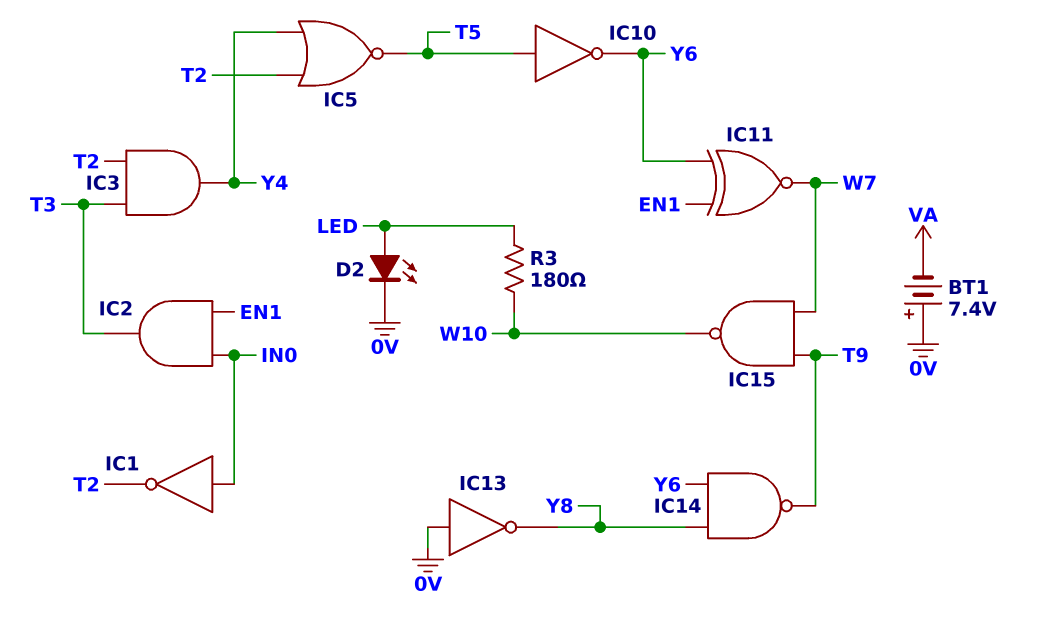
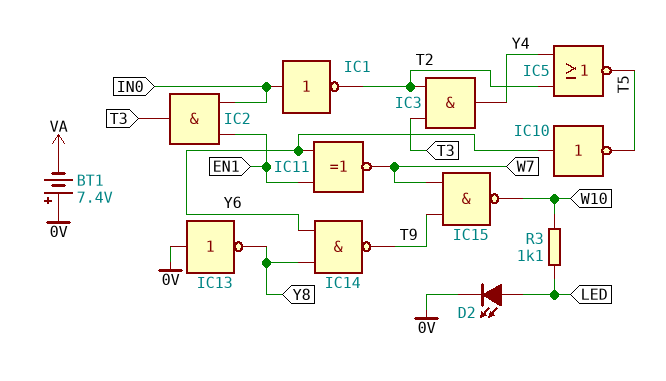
IC10: NOT (in T5, out Y6) -> NOT (in Y6, out T5)
R3: 180 (LED, W10) -> 1.1k (LED, W10)

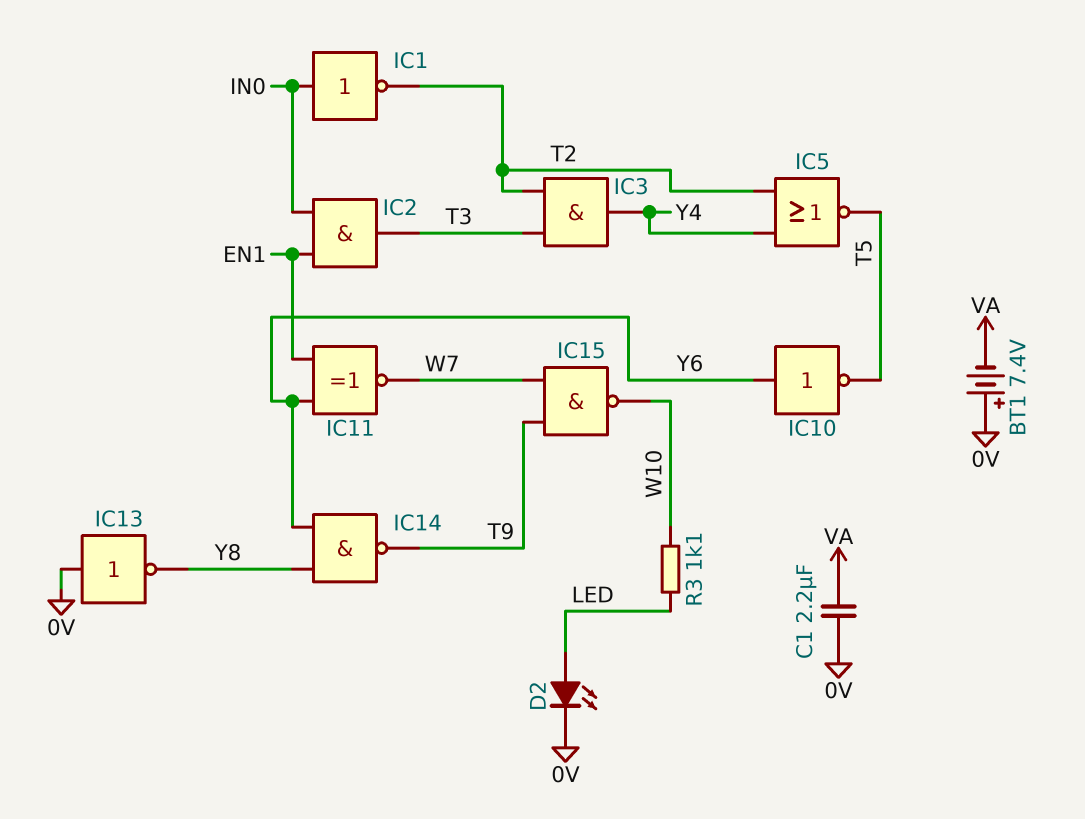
C1: none -> 2.2uF (0V, VA)

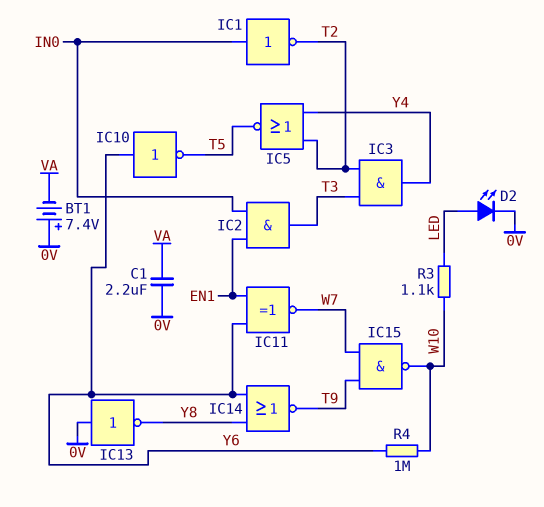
IC14: NAND (in Y6, in Y8, out T9) -> NOR (in Y6, in Y8, out T9)
R4: none -> 1M (W10, Y6)

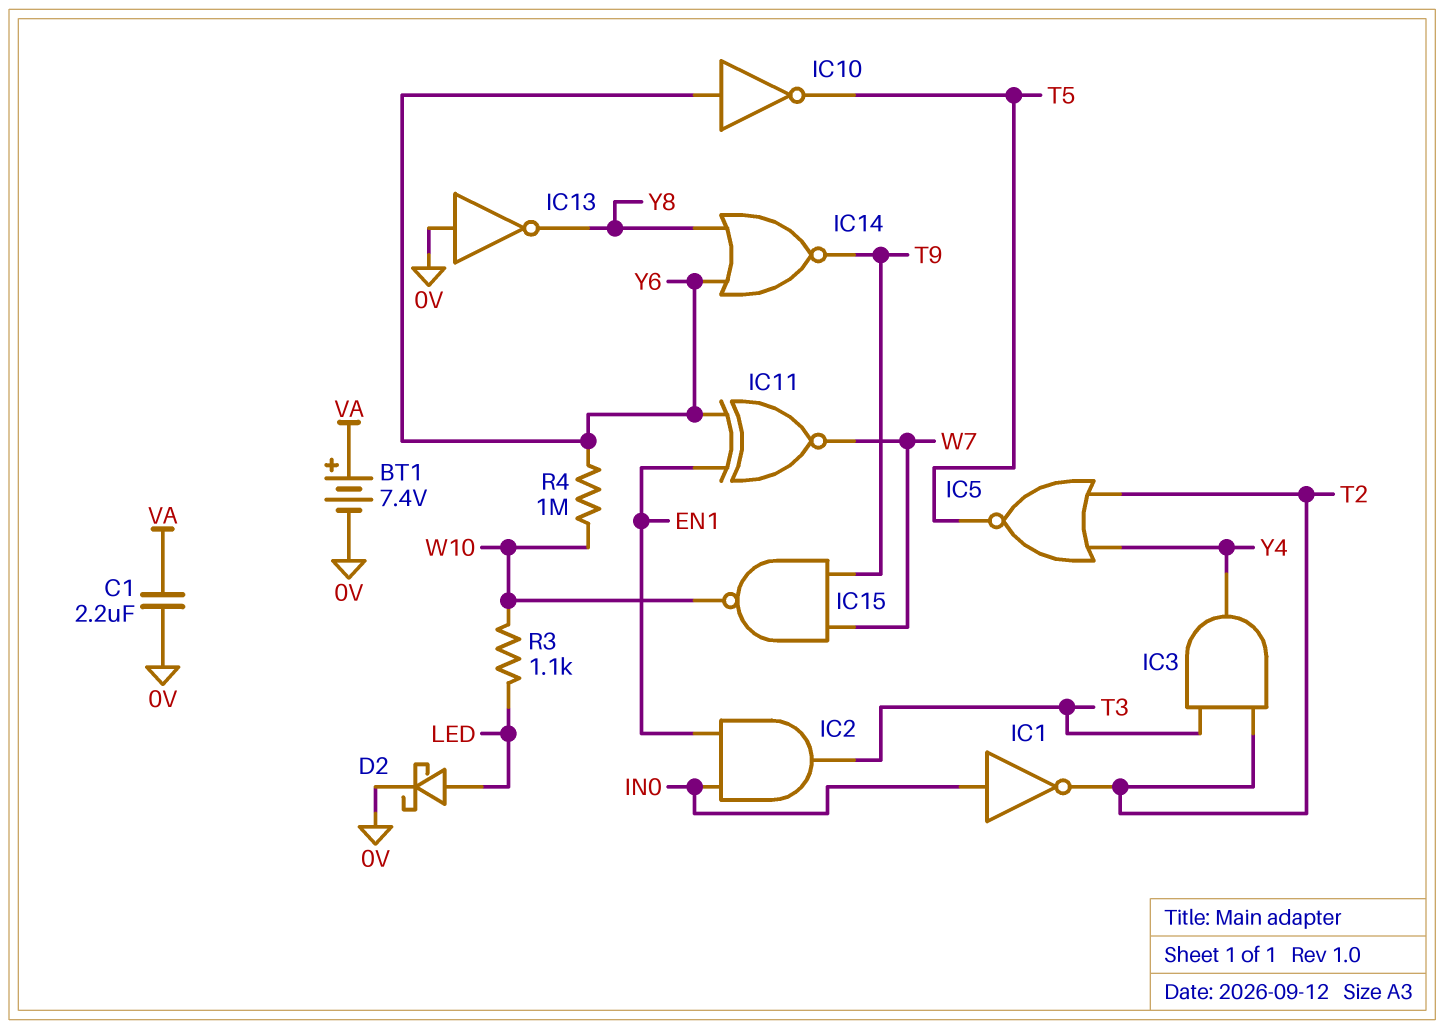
BT1: 7.4V (plus 0V, minus VA) -> 7.4V (plus VA, minus 0V)
D2: LED (A LED, K 0V) -> schottky (A LED, K 0V)

